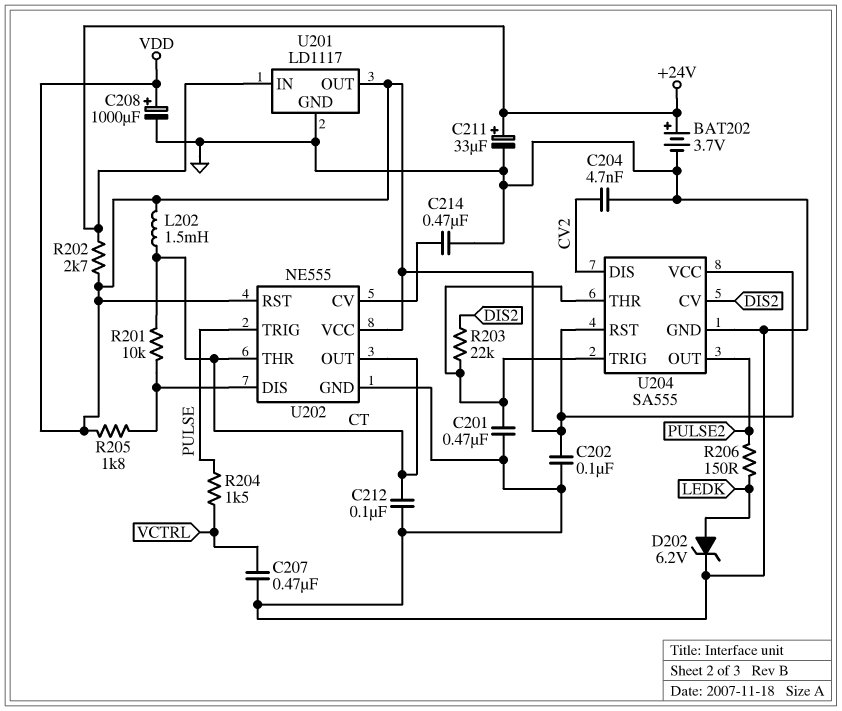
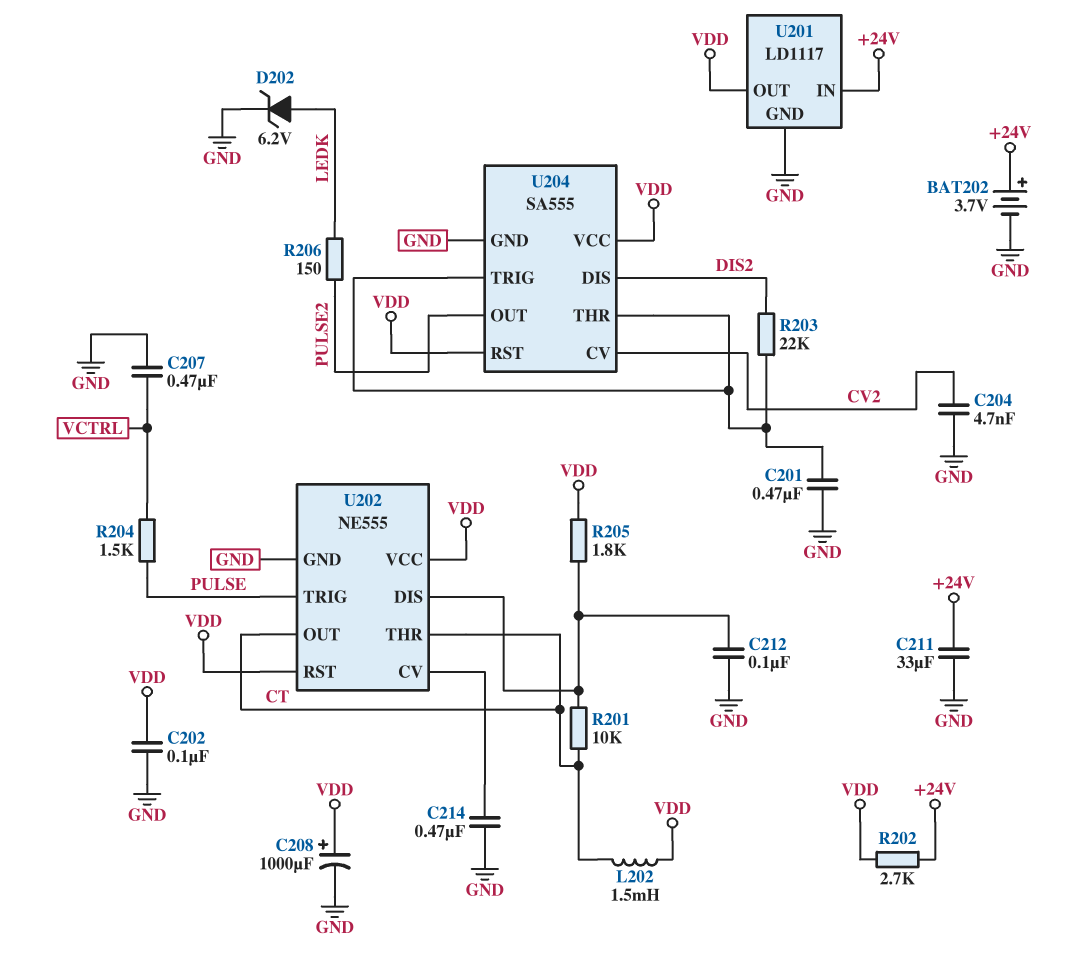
C211: 33uF (plus +24V, minus GND) -> 33uF (+24V, GND)
C212: 100nF (CT, GND) -> 100nF (GND, U202/DIS)
U204 pin CV: DIS2 -> CV2
U204 pin DIS: CV2 -> DIS2

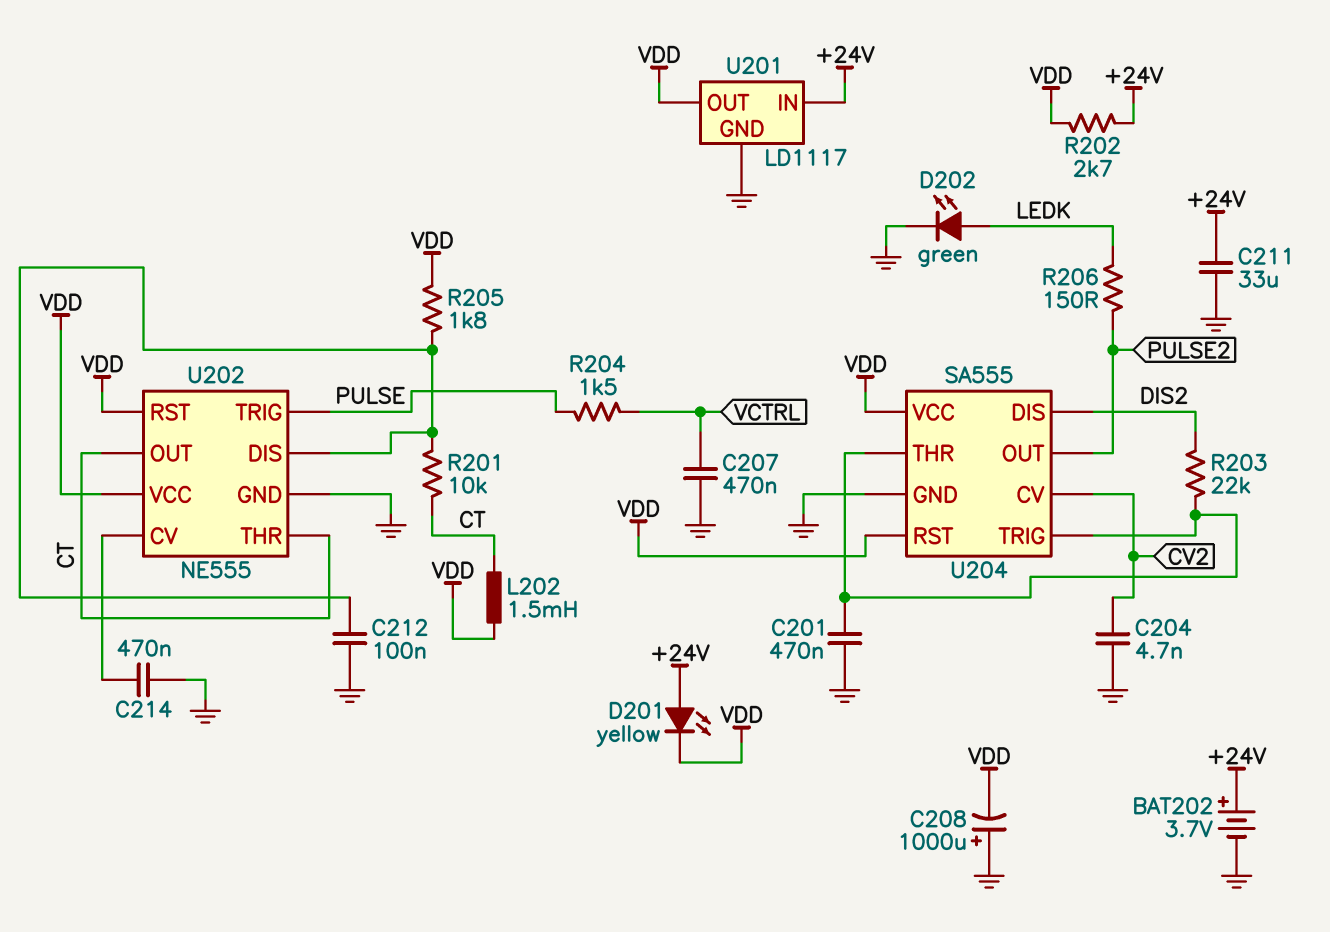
C202: 100nF (GND, VDD) -> none
C208: 1000uF (plus VDD, minus GND) -> 1000uF (plus GND, minus VDD)
D201: none -> LED yellow (A +24V, K VDD)
D202: zener 6.2V (A LEDK, K GND) -> LED green (A LEDK, K GND)

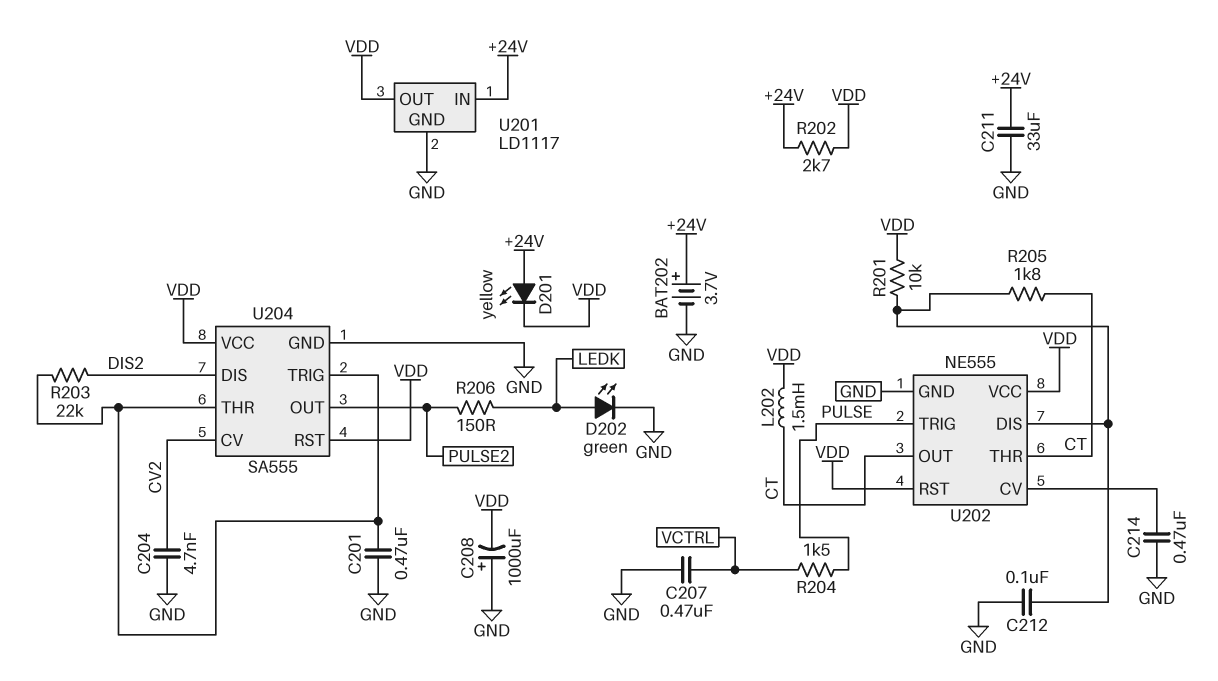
R201: 10k (CT, U202/DIS) -> 10k (U202/DIS, VDD)
R205: 1.8k (U202/DIS, VDD) -> 1.8k (CT, U202/DIS)

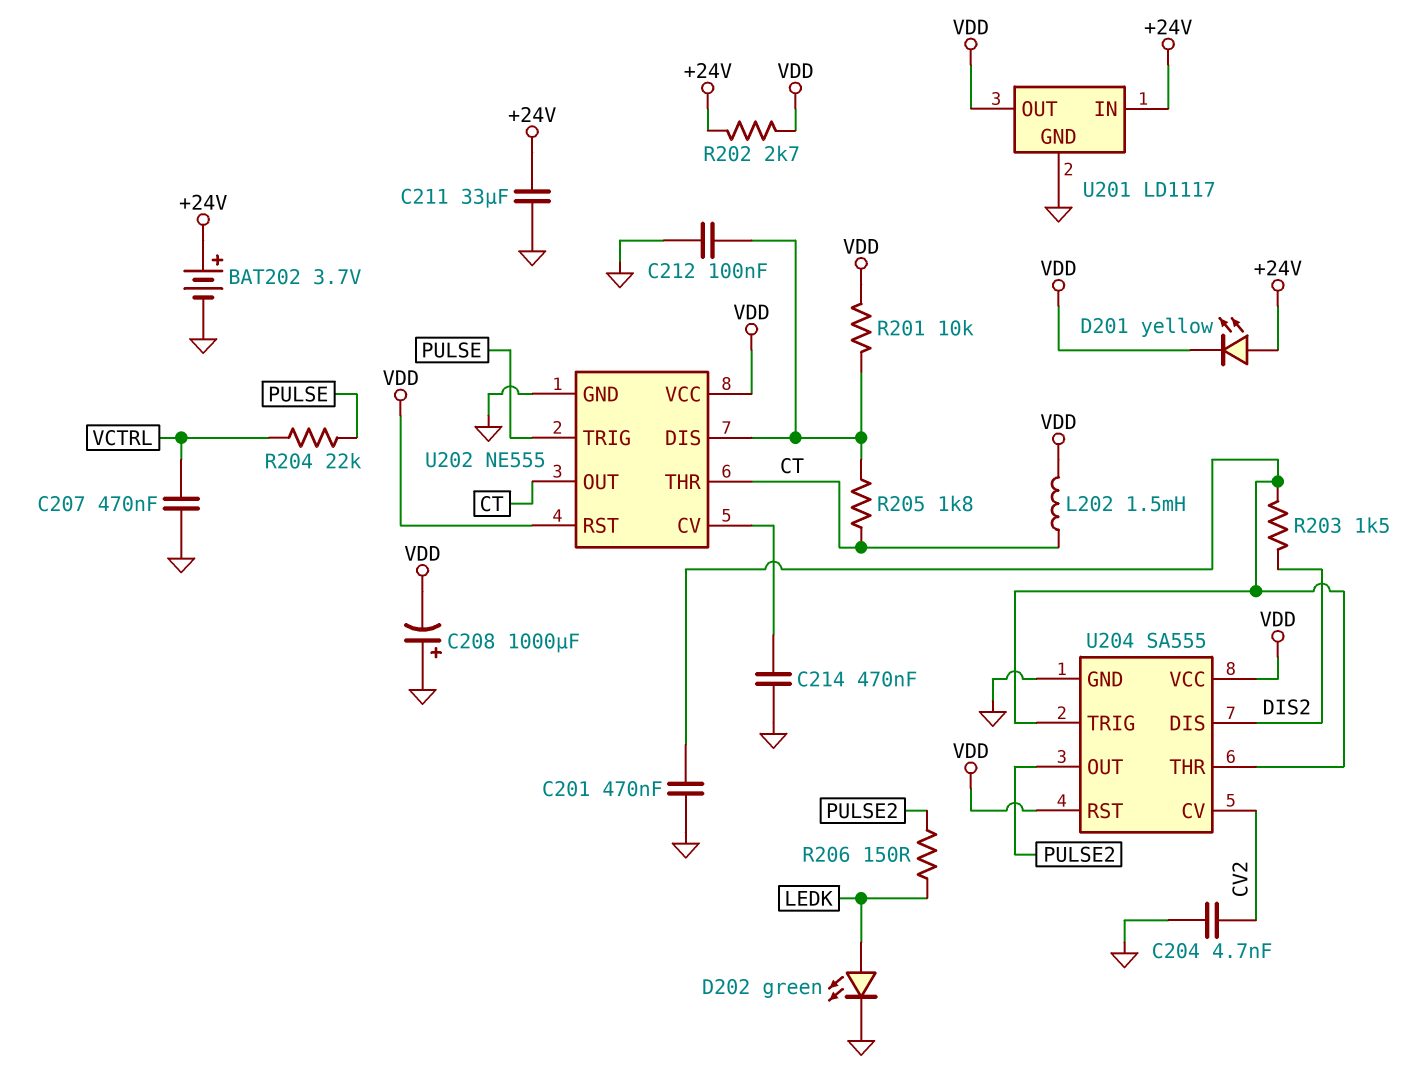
R203: 22k (DIS2, U204/THR) -> 1.5k (DIS2, U204/THR)
R204: 1.5k (PULSE, VCTRL) -> 22k (PULSE, VCTRL)

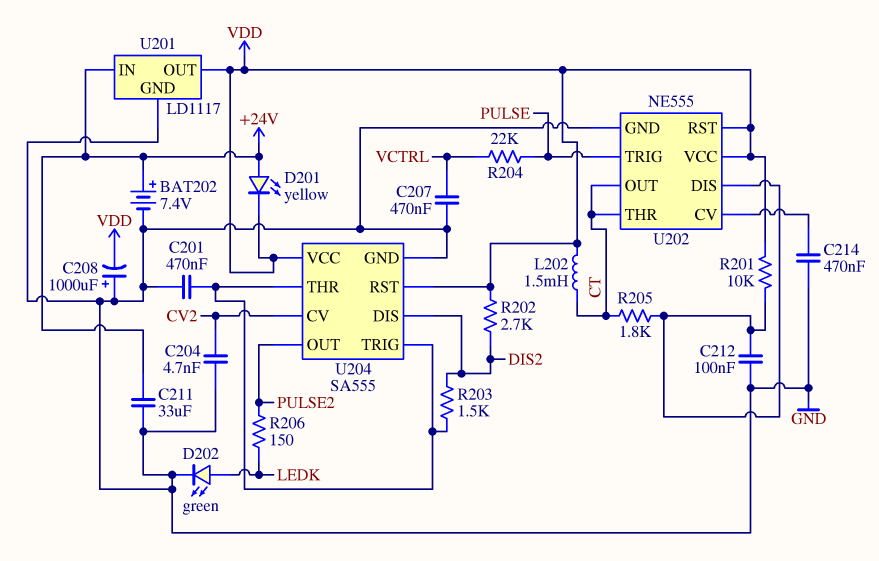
BAT202: 3.7V (plus +24V, minus GND) -> 7.4V (plus +24V, minus GND)
R202: 2.7k (+24V, VDD) -> 2.7k (DIS2, VDD)

